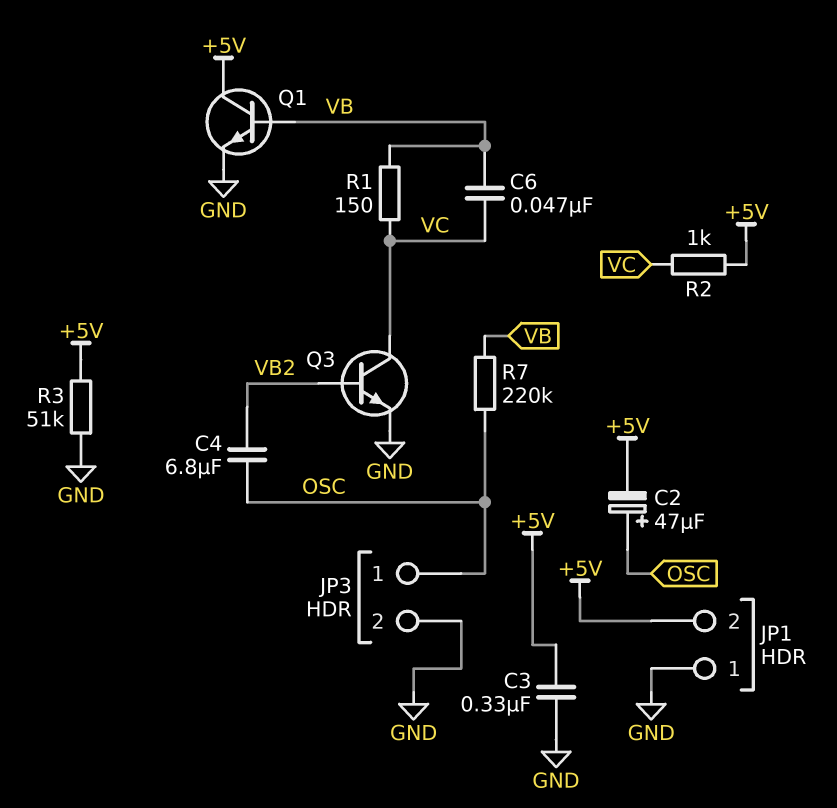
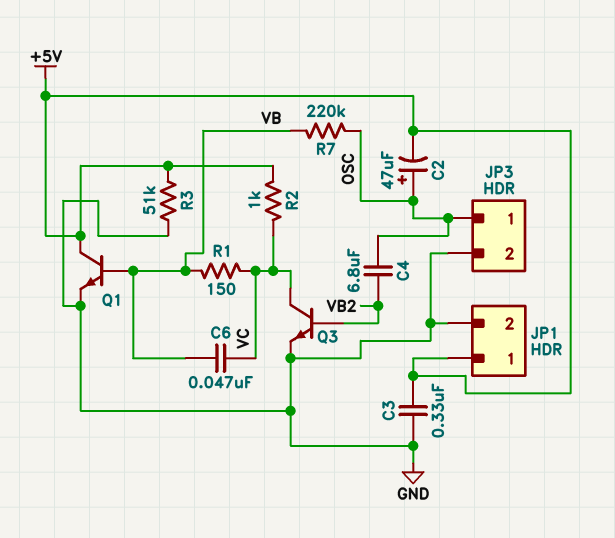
JP1 pin 1: GND -> +5V
JP1 pin 2: +5V -> GND

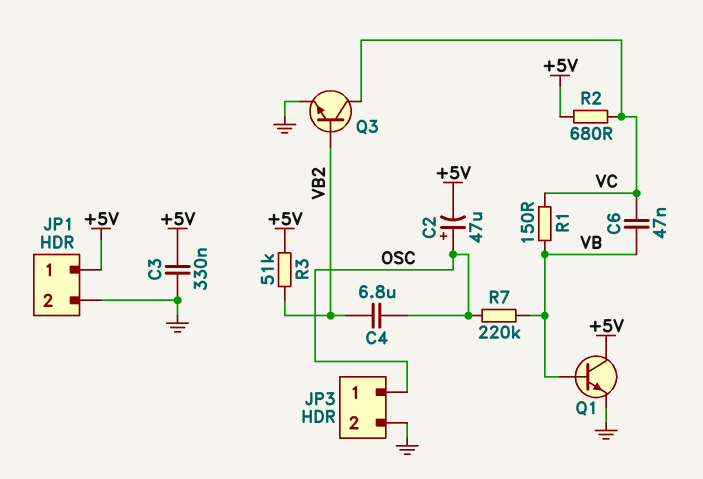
R2: 1k (+5V, VC) -> 680 (+5V, VC)
R3: 51k (+5V, GND) -> 51k (+5V, VB2)

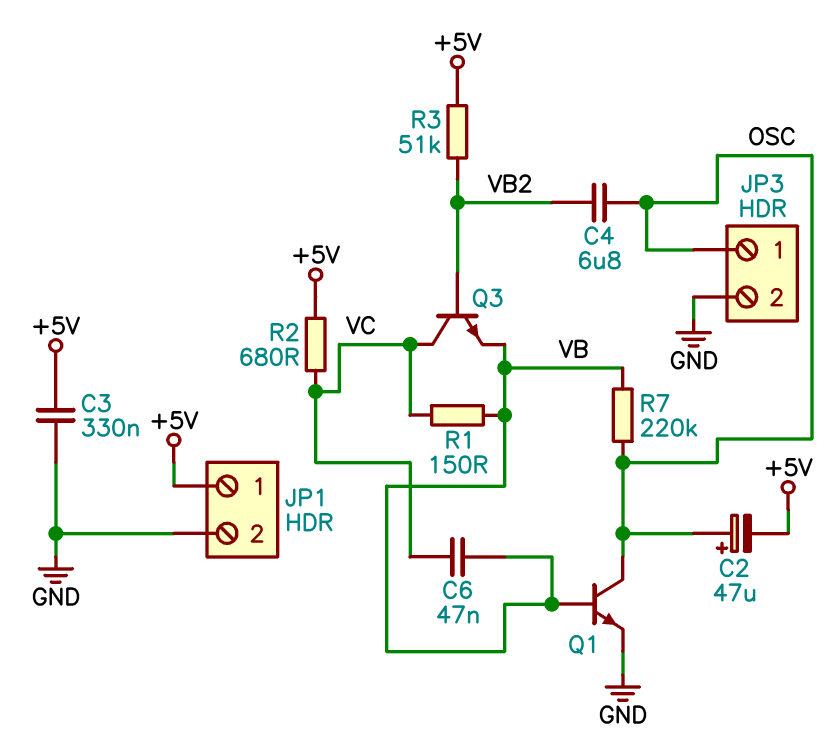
Q1: NPN (B VB, C +5V, E GND) -> NPN (B VB, C OSC, E GND)
Q3: NPN (B VB2, C VC, E GND) -> NPN (B VB2, C VC, E VB)

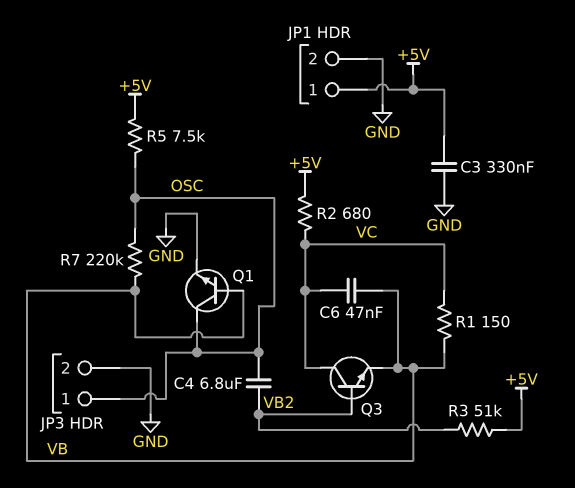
C2: 47uF (plus OSC, minus +5V) -> none
R5: none -> 7.5k (+5V, OSC)

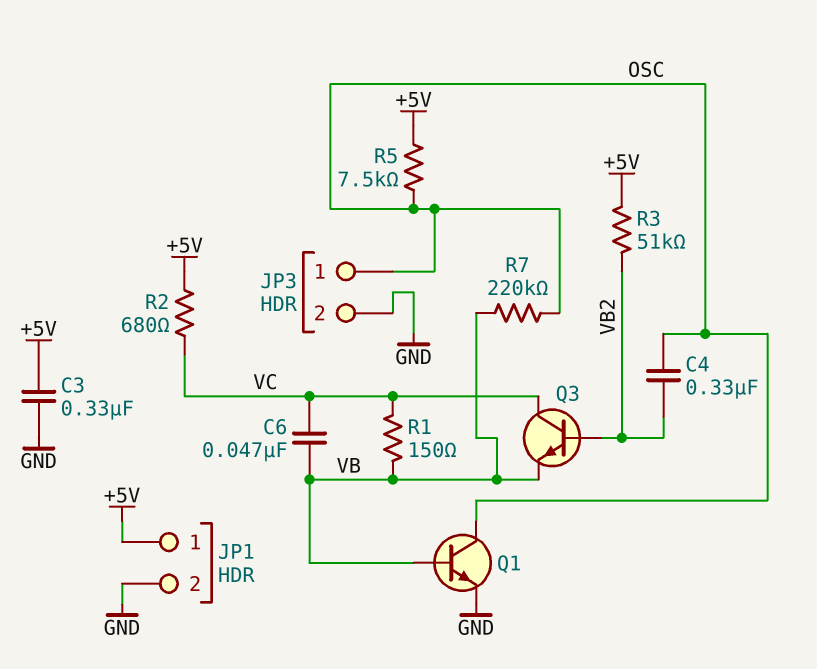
C4: 6.8uF (OSC, VB2) -> 330nF (OSC, VB2)

